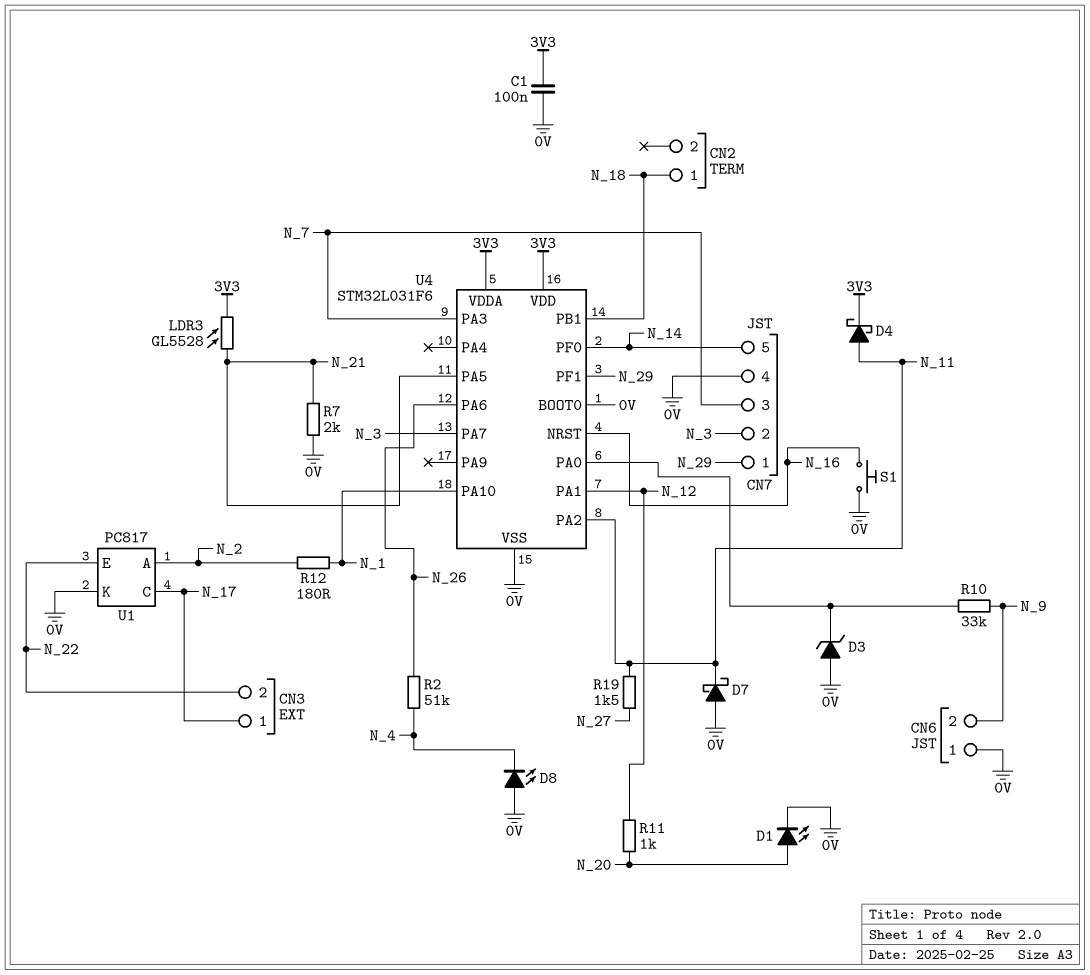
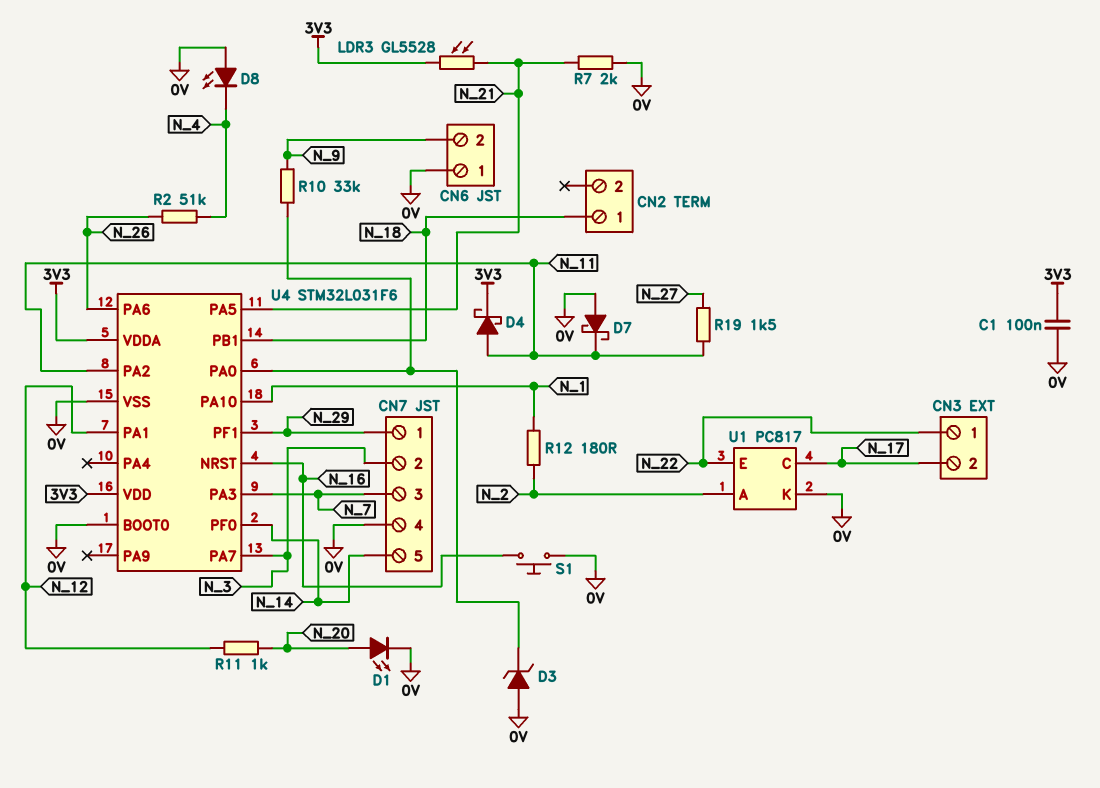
CN3 pin 1: N_17 -> N_22
CN3 pin 2: N_22 -> N_17

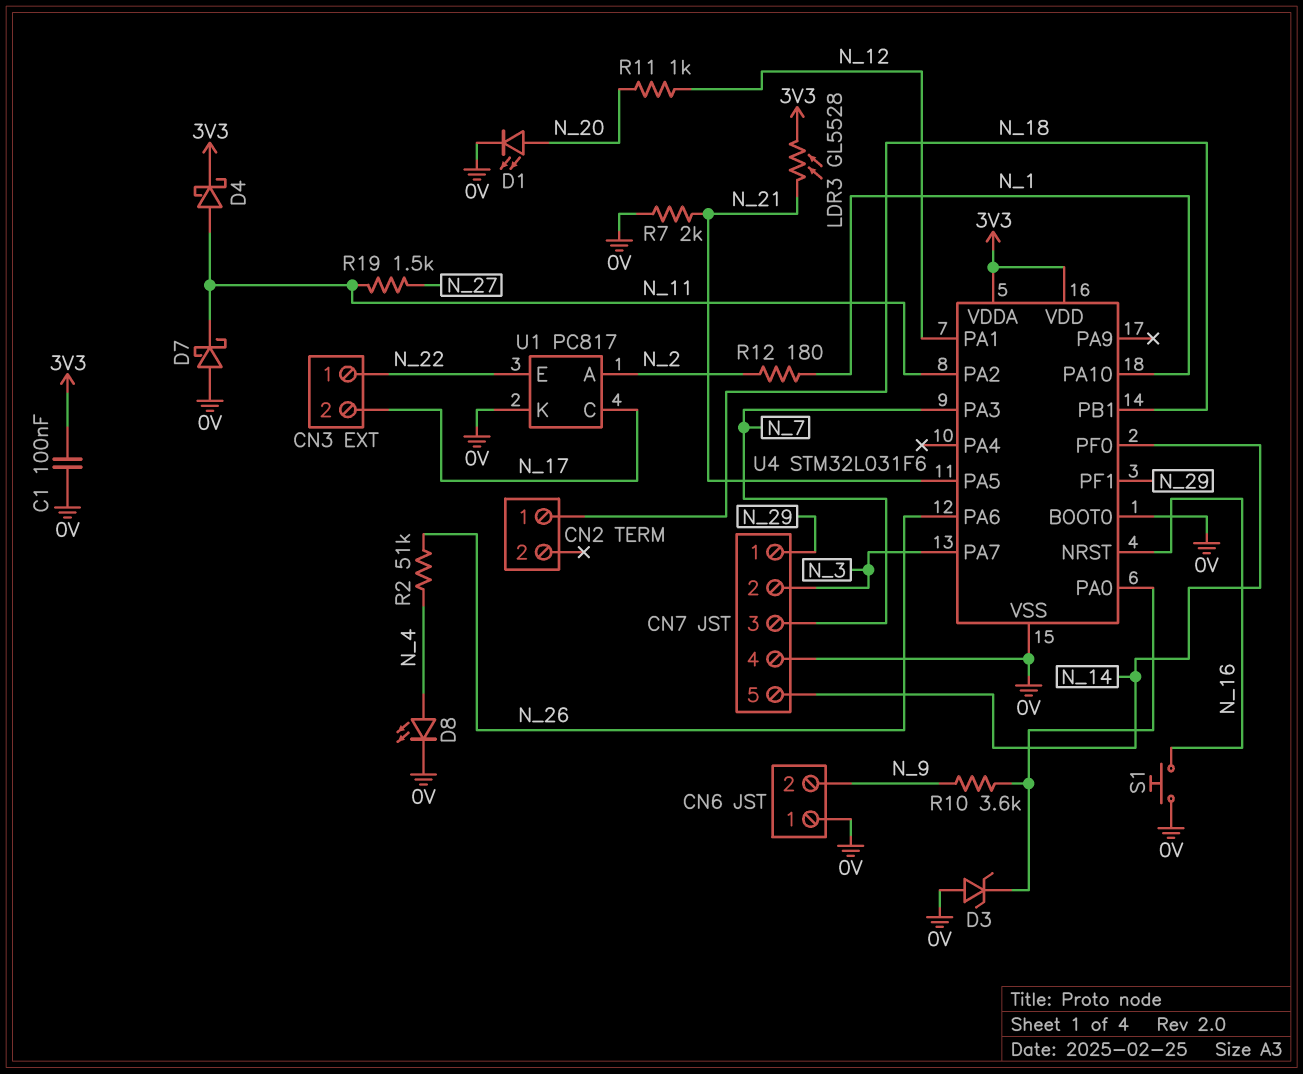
D8: LED (A 0V, K N_4) -> LED (A N_4, K 0V)
R10: 33k (N_9, U4/PA0) -> 3.6k (N_9, U4/PA0)

